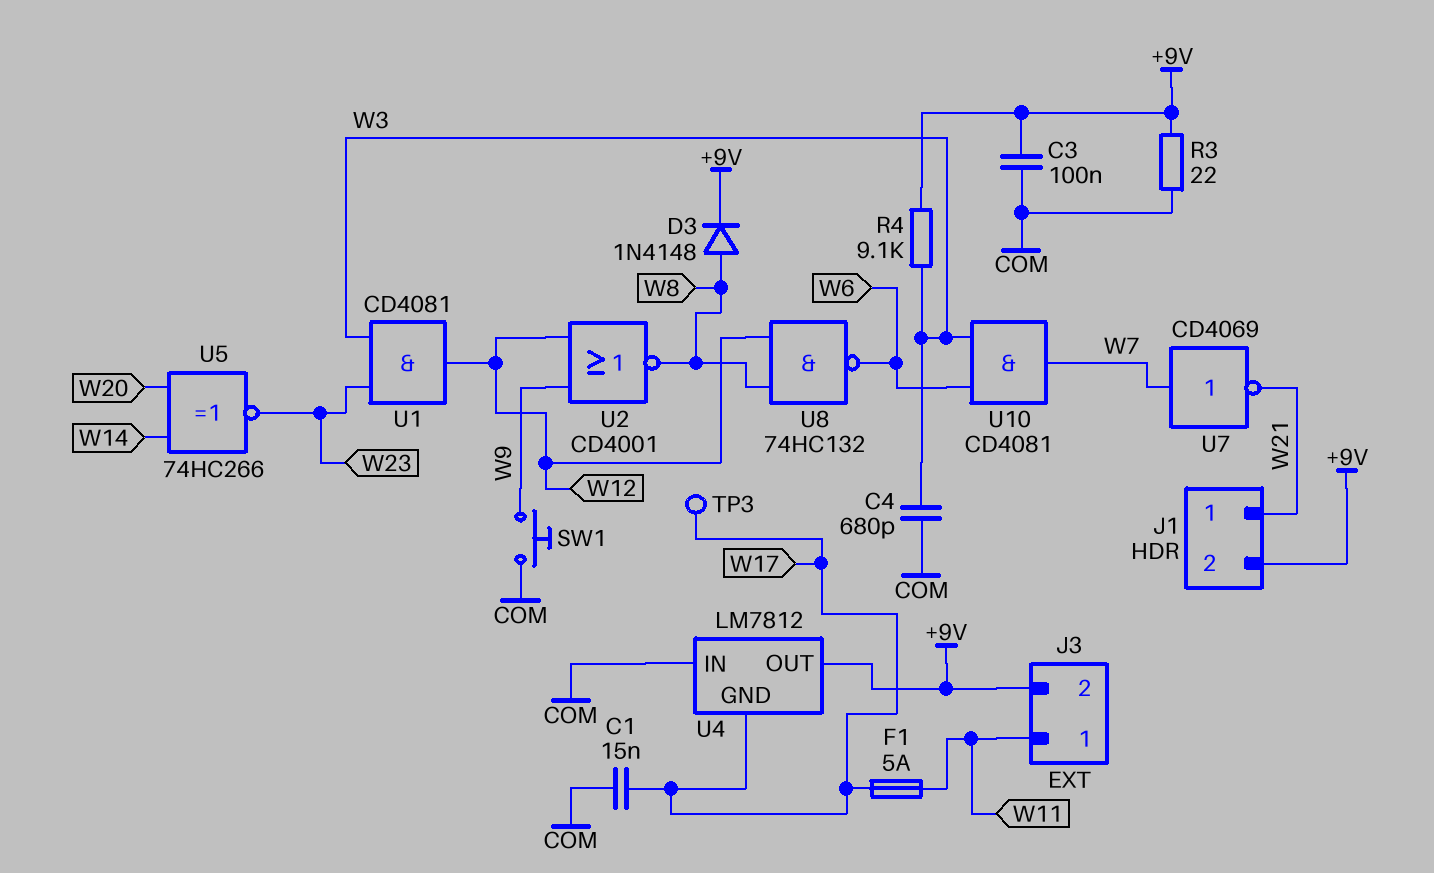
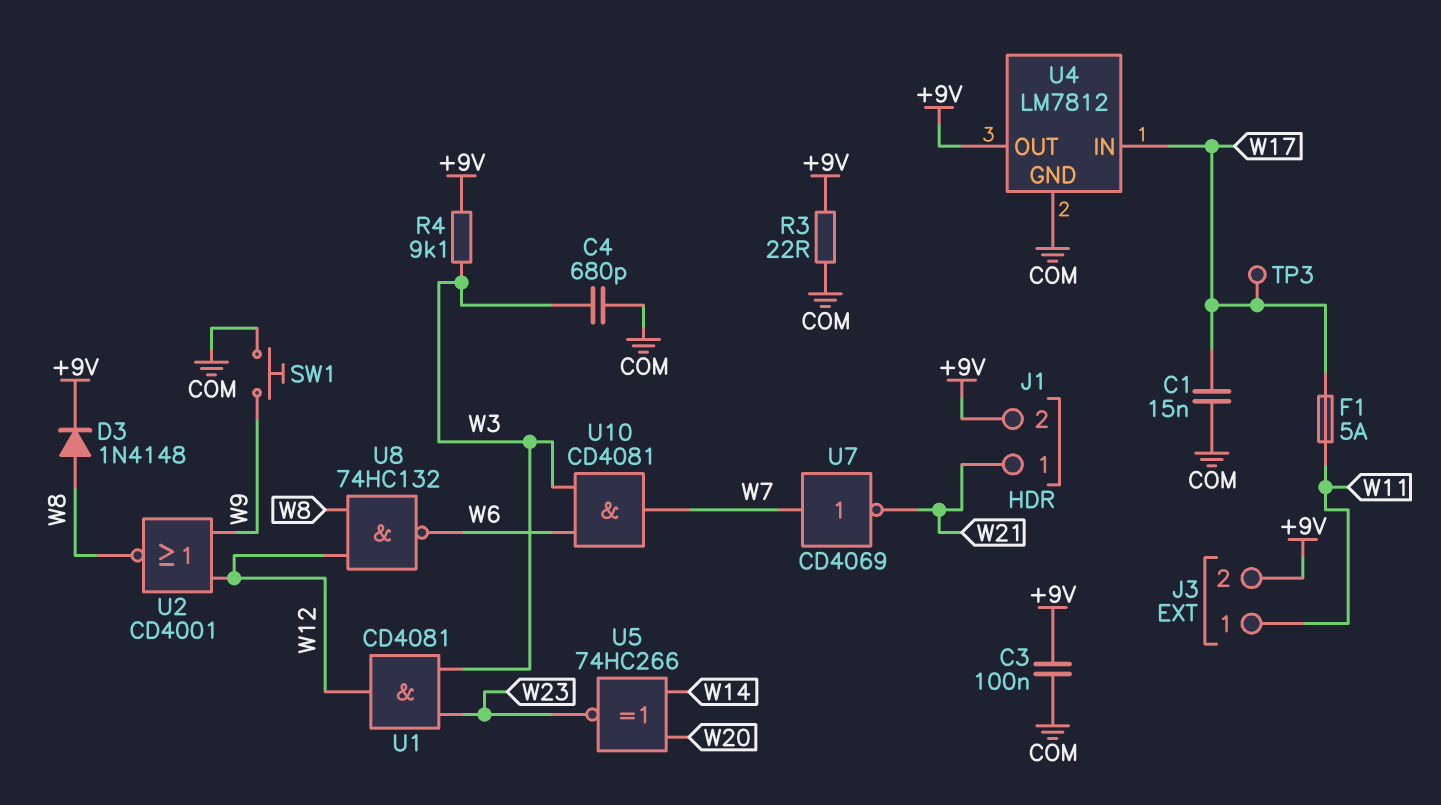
U4 pin GND: W17 -> COM
U4 pin IN: COM -> W17

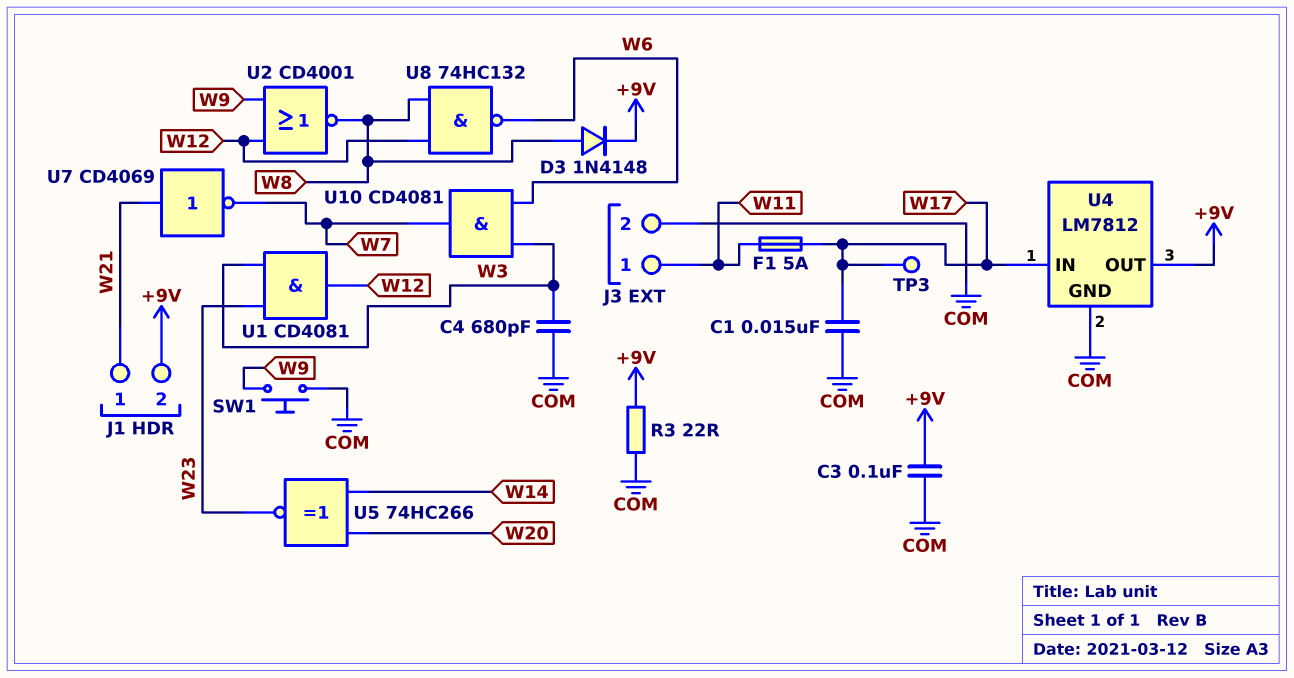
J3 pin 2: +9V -> COM
R4: 9.1k (+9V, W3) -> none
U7: NOT CD4069 (in W7, out W21) -> NOT CD4069 (in W21, out W7)

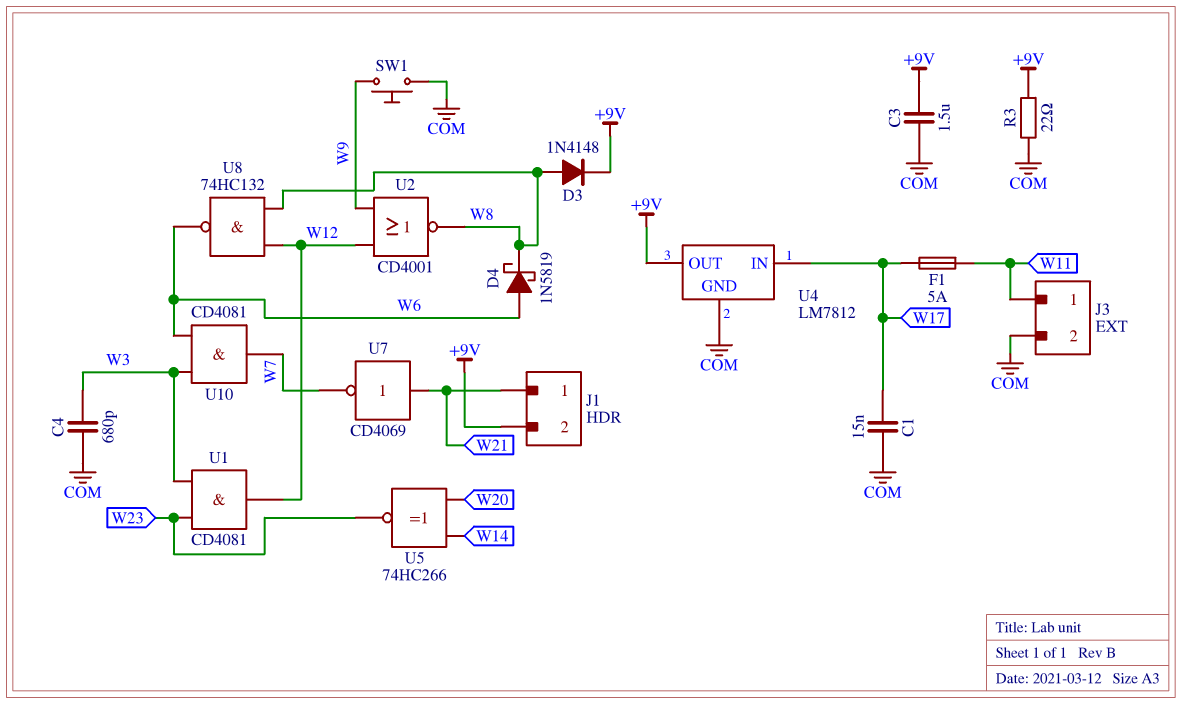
C3: 100nF (+9V, COM) -> 1.5uF (+9V, COM)
D4: none -> schottky 1N5819 (A W6, K W8)
TP3: test point (W17) -> none

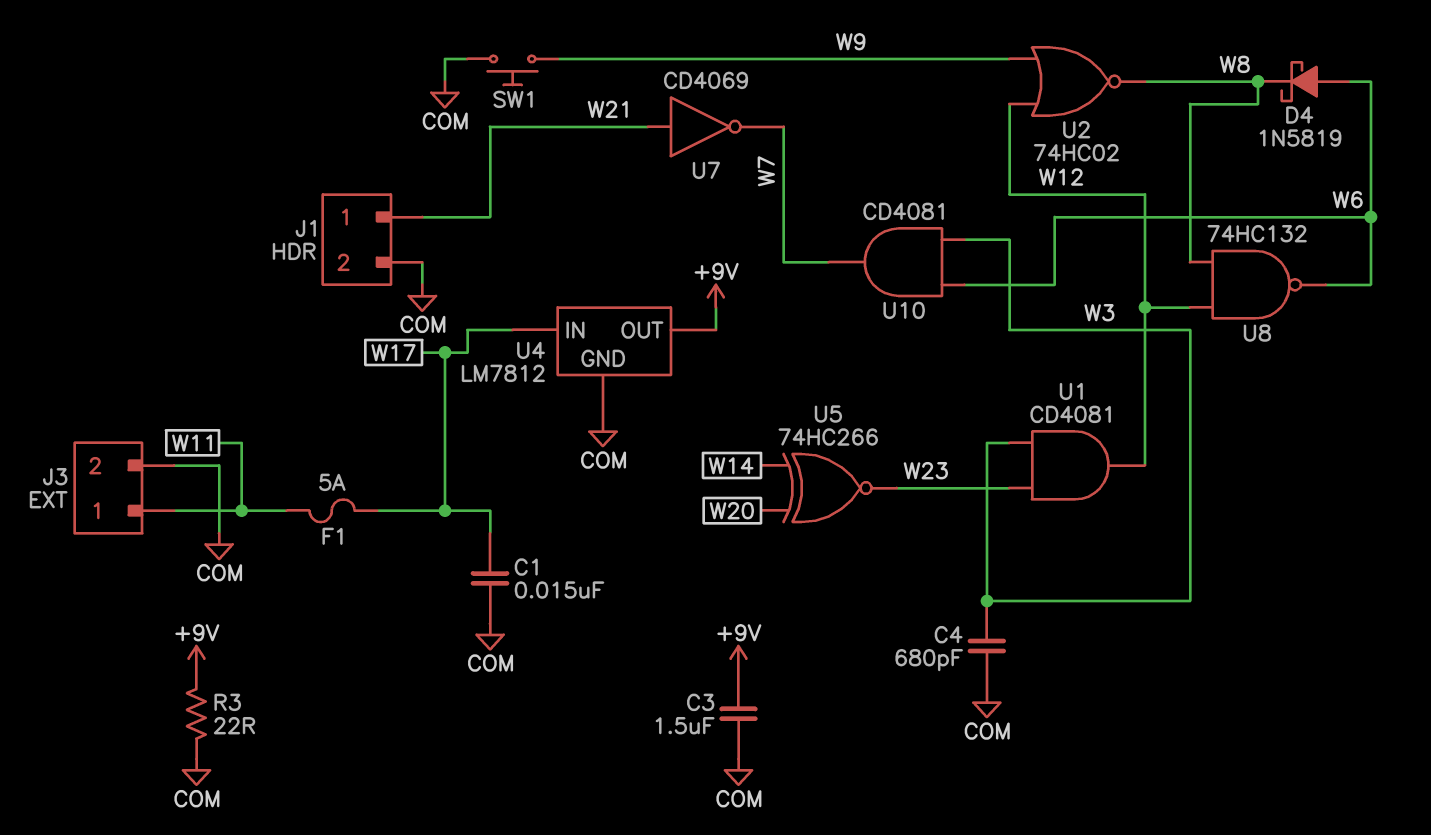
D3: diode 1N4148 (A W8, K +9V) -> none
J1 pin 2: +9V -> COM
U2: NOR CD4001 (in W9, in W12, out W8) -> NOR 74HC02 (in W9, in W12, out W8)

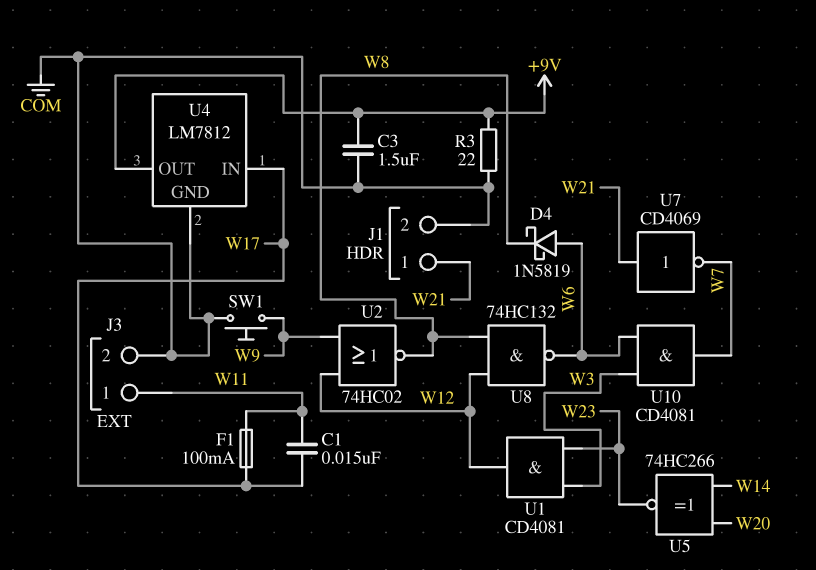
C1: 15nF (COM, W17) -> 15nF (W11, W17)
C4: 680pF (COM, W3) -> none
F1: 5A (W11, W17) -> 100mA (W11, W17)

